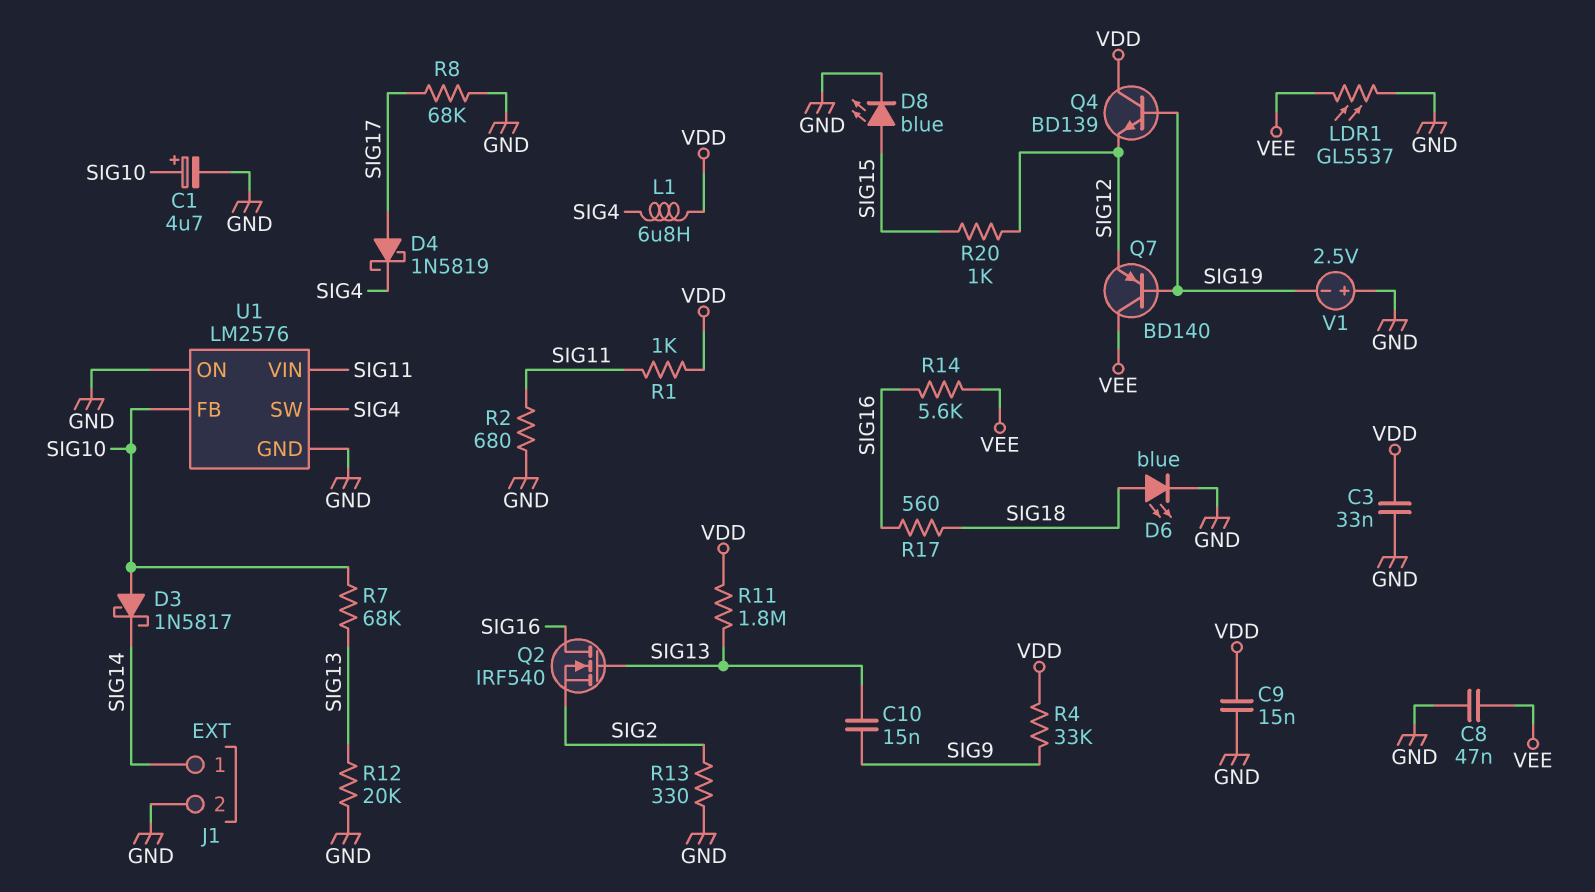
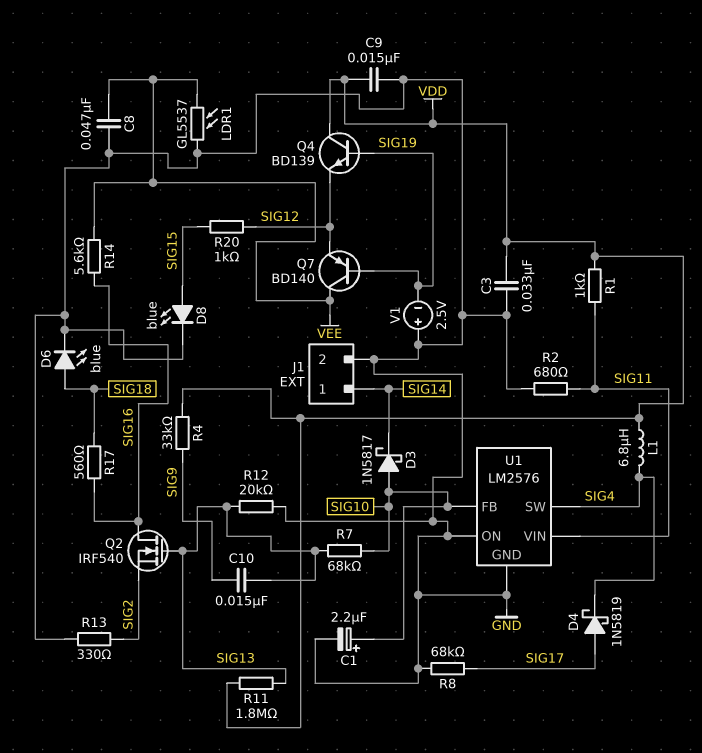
C1: 4.7uF (plus SIG10, minus GND) -> 2.2uF (plus SIG10, minus GND)

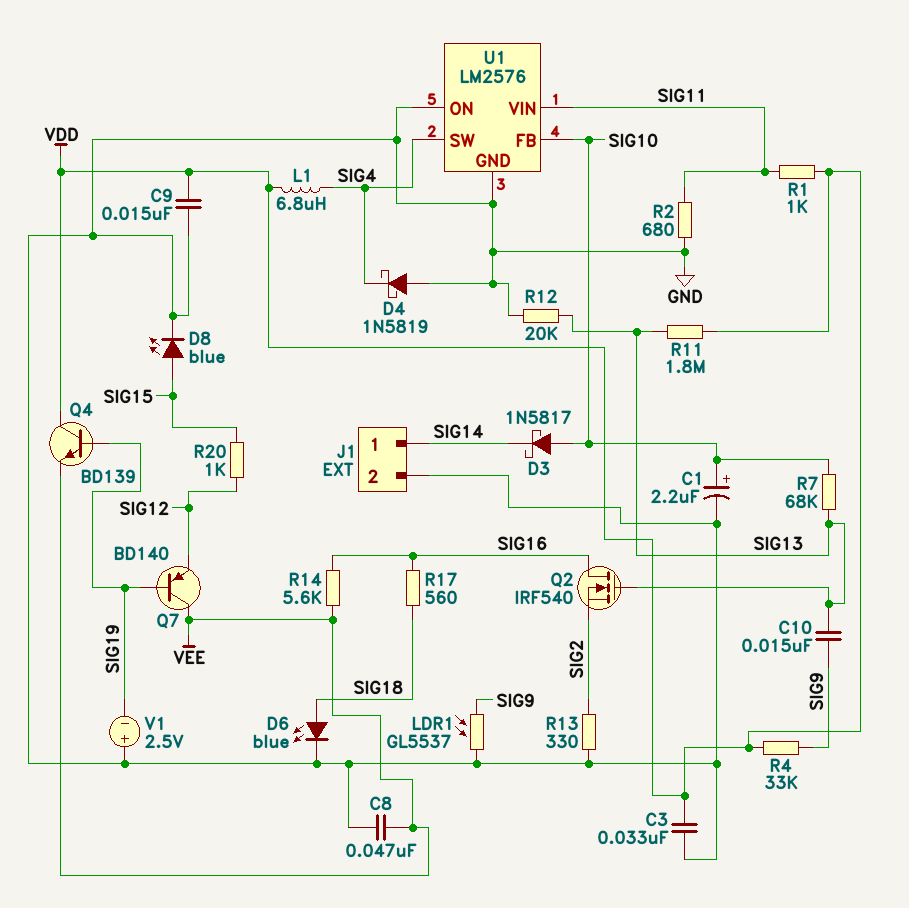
D4: schottky 1N5819 (A SIG17, K SIG4) -> schottky 1N5819 (A GND, K SIG4)
LDR1: GL5537 (GND, VEE) -> GL5537 (GND, SIG9)
Q4: NPN BD139 (B SIG19, C VDD, E SIG12) -> NPN BD139 (B SIG19, C VDD, E VEE)
R8: 68k (GND, SIG17) -> none

